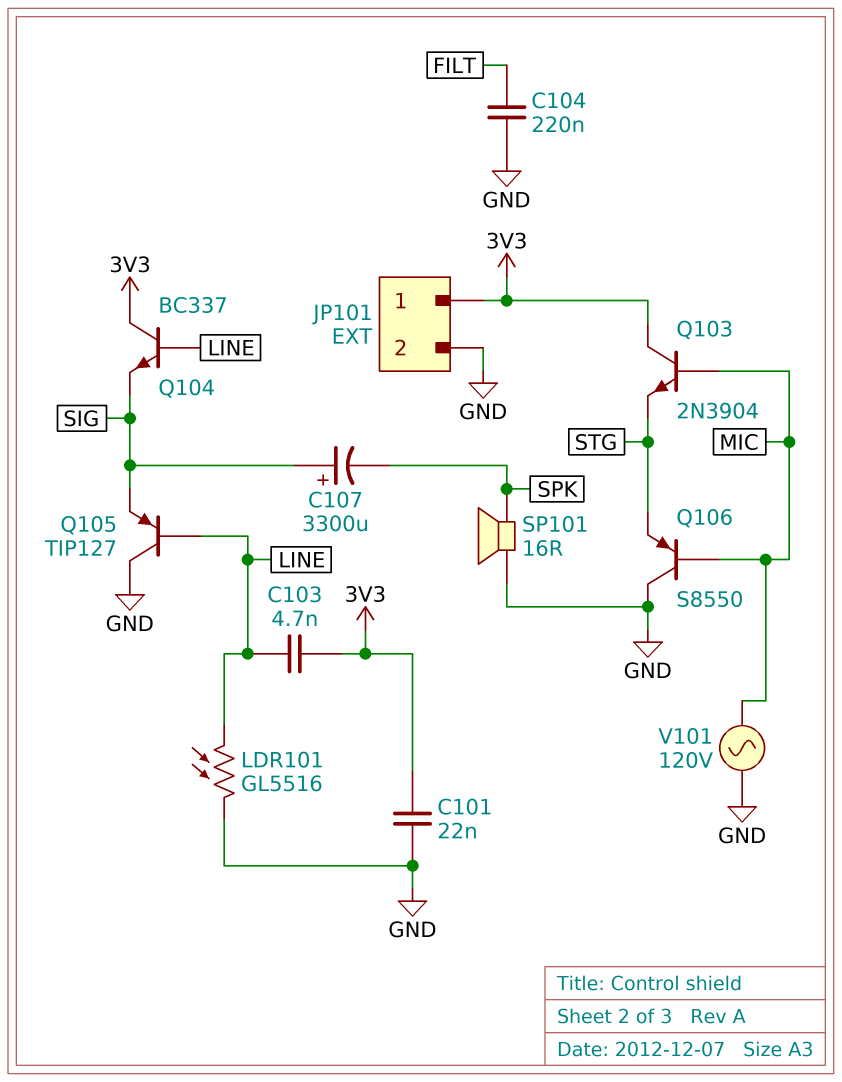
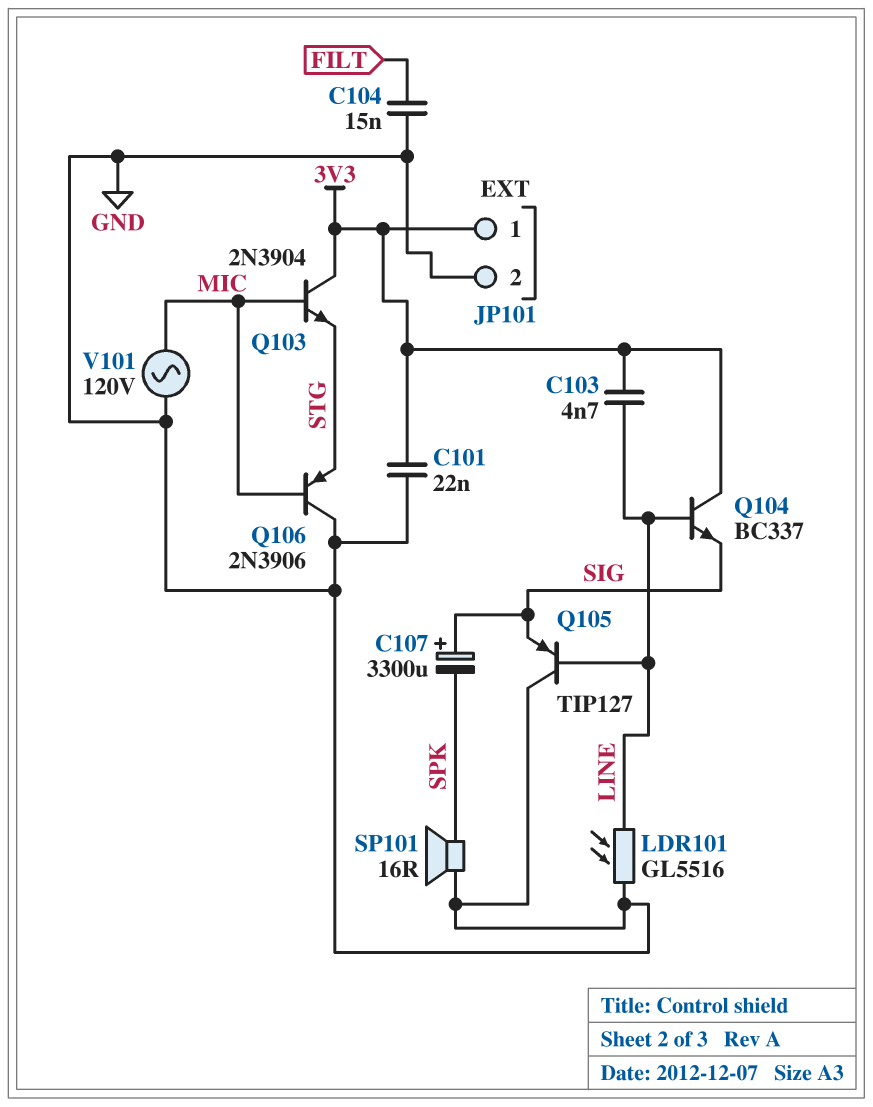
C104: 220nF (FILT, GND) -> 15nF (FILT, GND)
Q106: PNP S8550 (B MIC, C GND, E STG) -> PNP 2N3906 (B MIC, C GND, E STG)

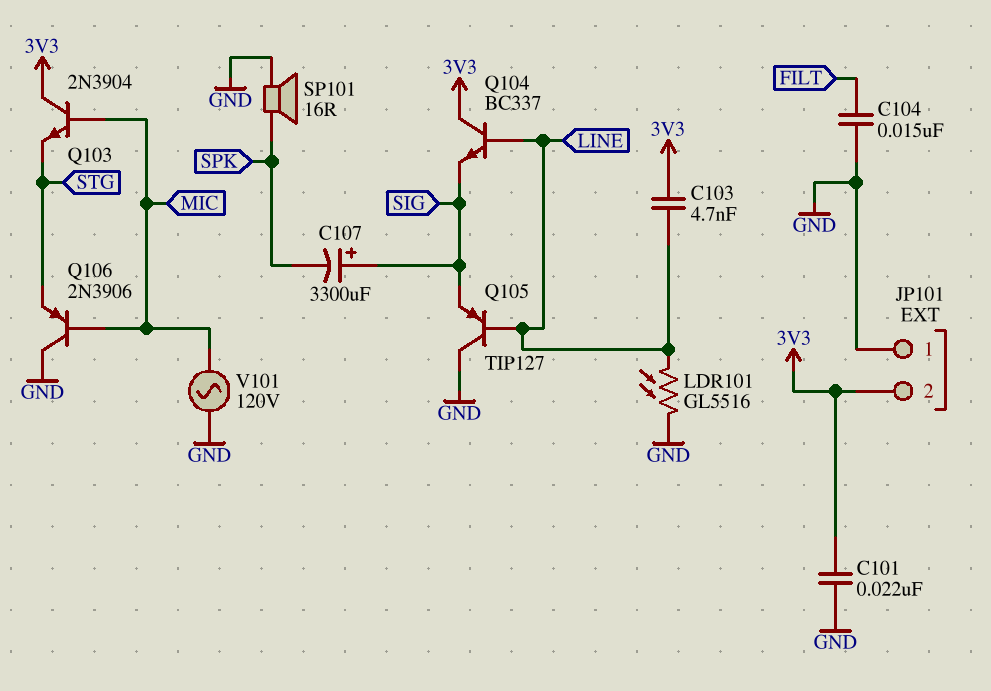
JP101 pin 1: 3V3 -> GND
JP101 pin 2: GND -> 3V3

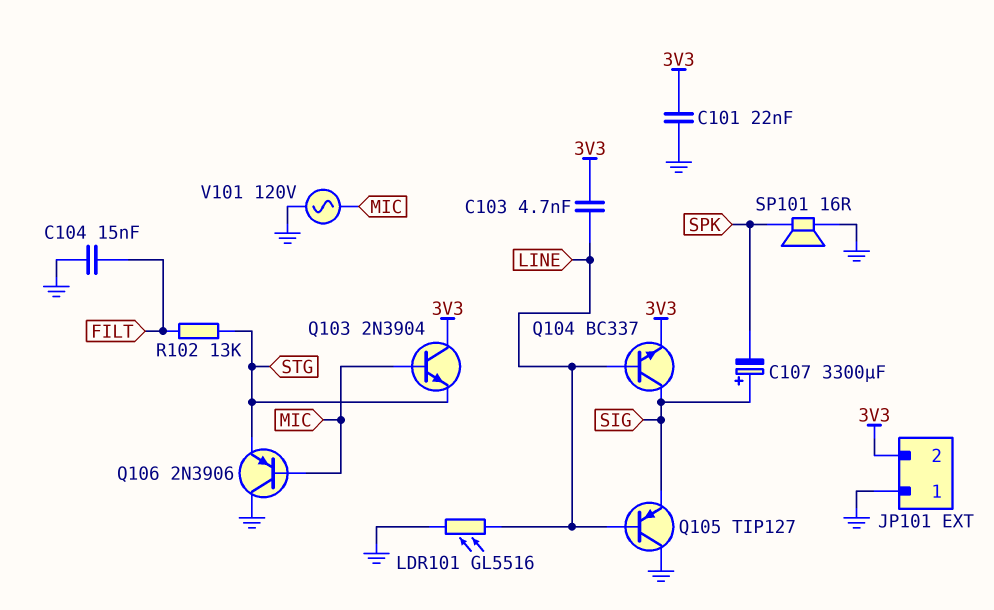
Q104: NPN BC337 (B LINE, C 3V3, E SIG) -> NPN BC337 (B LINE, C SIG, E 3V3)
R102: none -> 13k (FILT, STG)

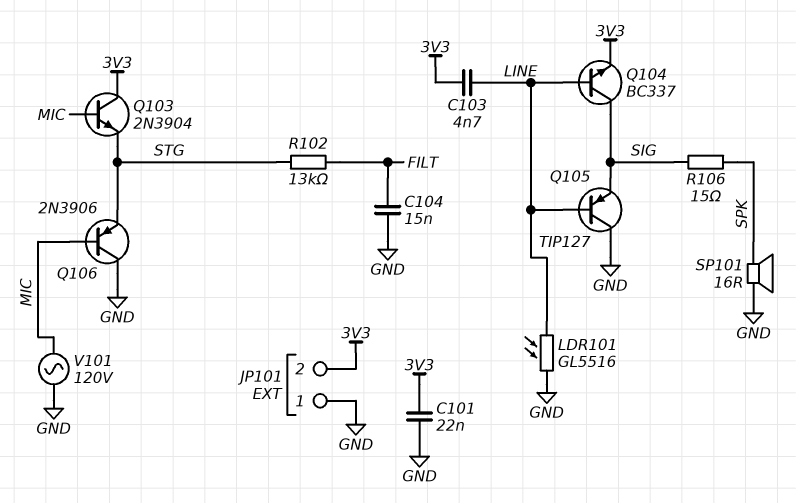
C107: 3300uF (plus SIG, minus SPK) -> none
R106: none -> 15 (SIG, SPK)

